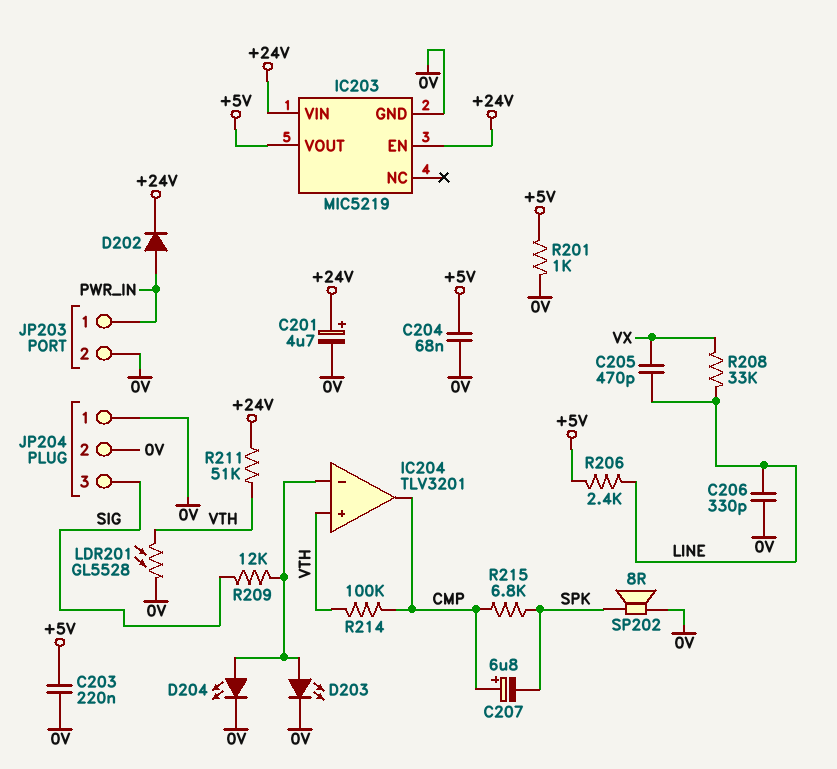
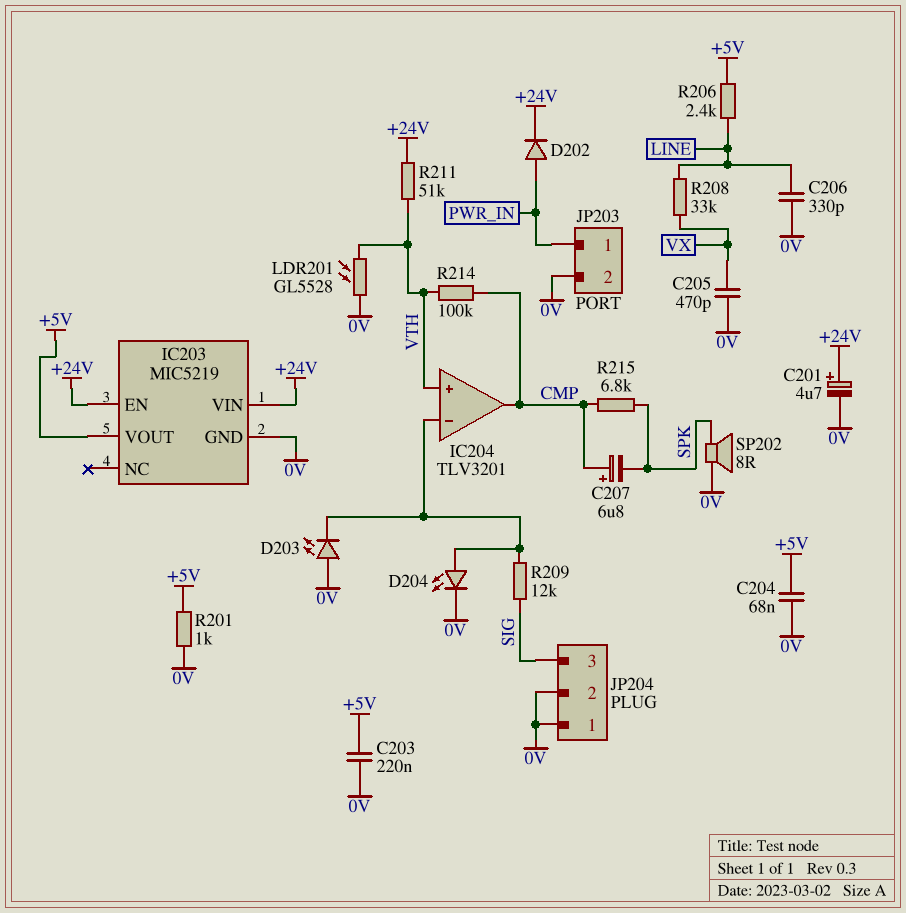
C205: 470pF (LINE, VX) -> 470pF (0V, VX)
D203: LED (A IC204/in-, K 0V) -> LED (A 0V, K IC204/in-)

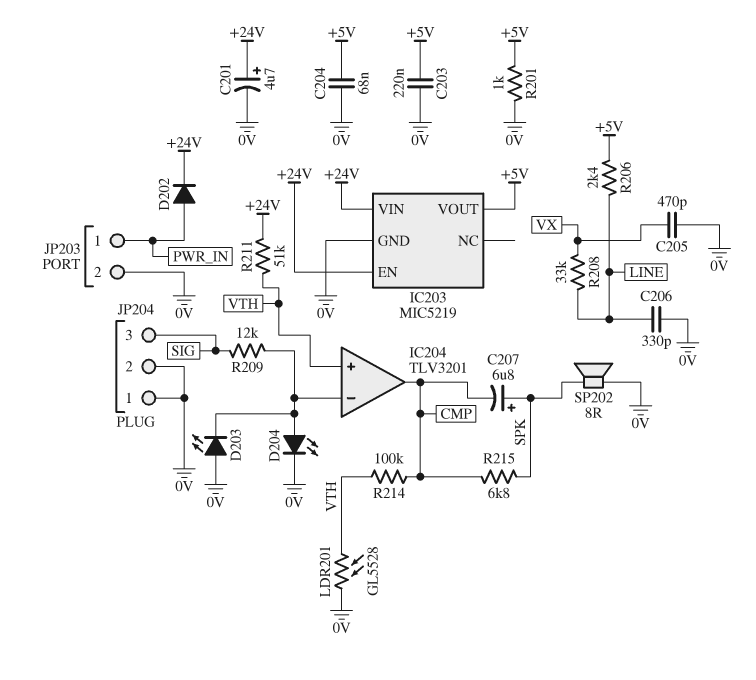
C207: 6.8uF (plus CMP, minus SPK) -> 6.8uF (plus SPK, minus CMP)

